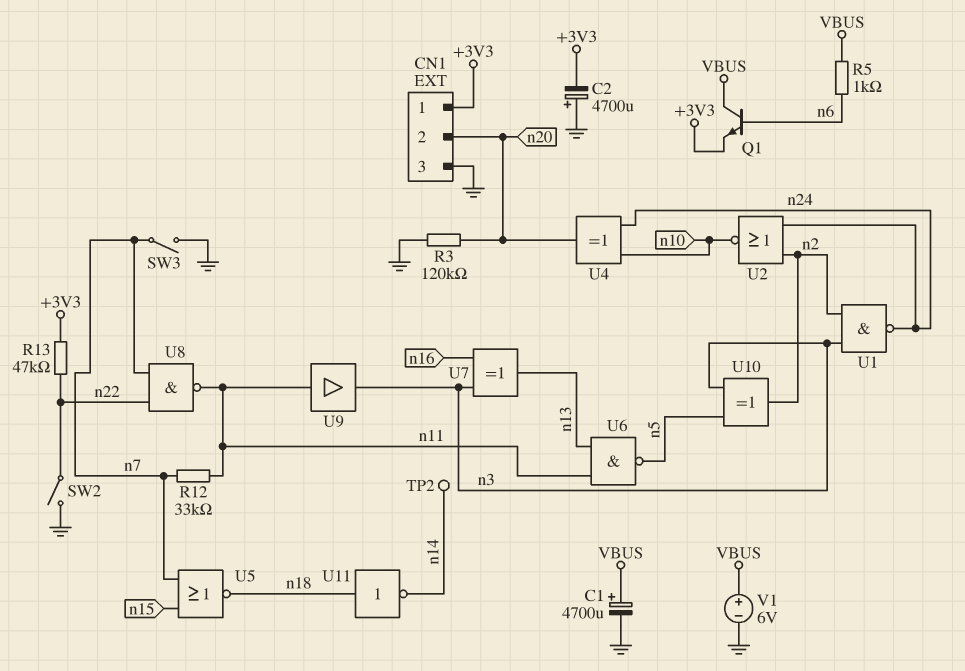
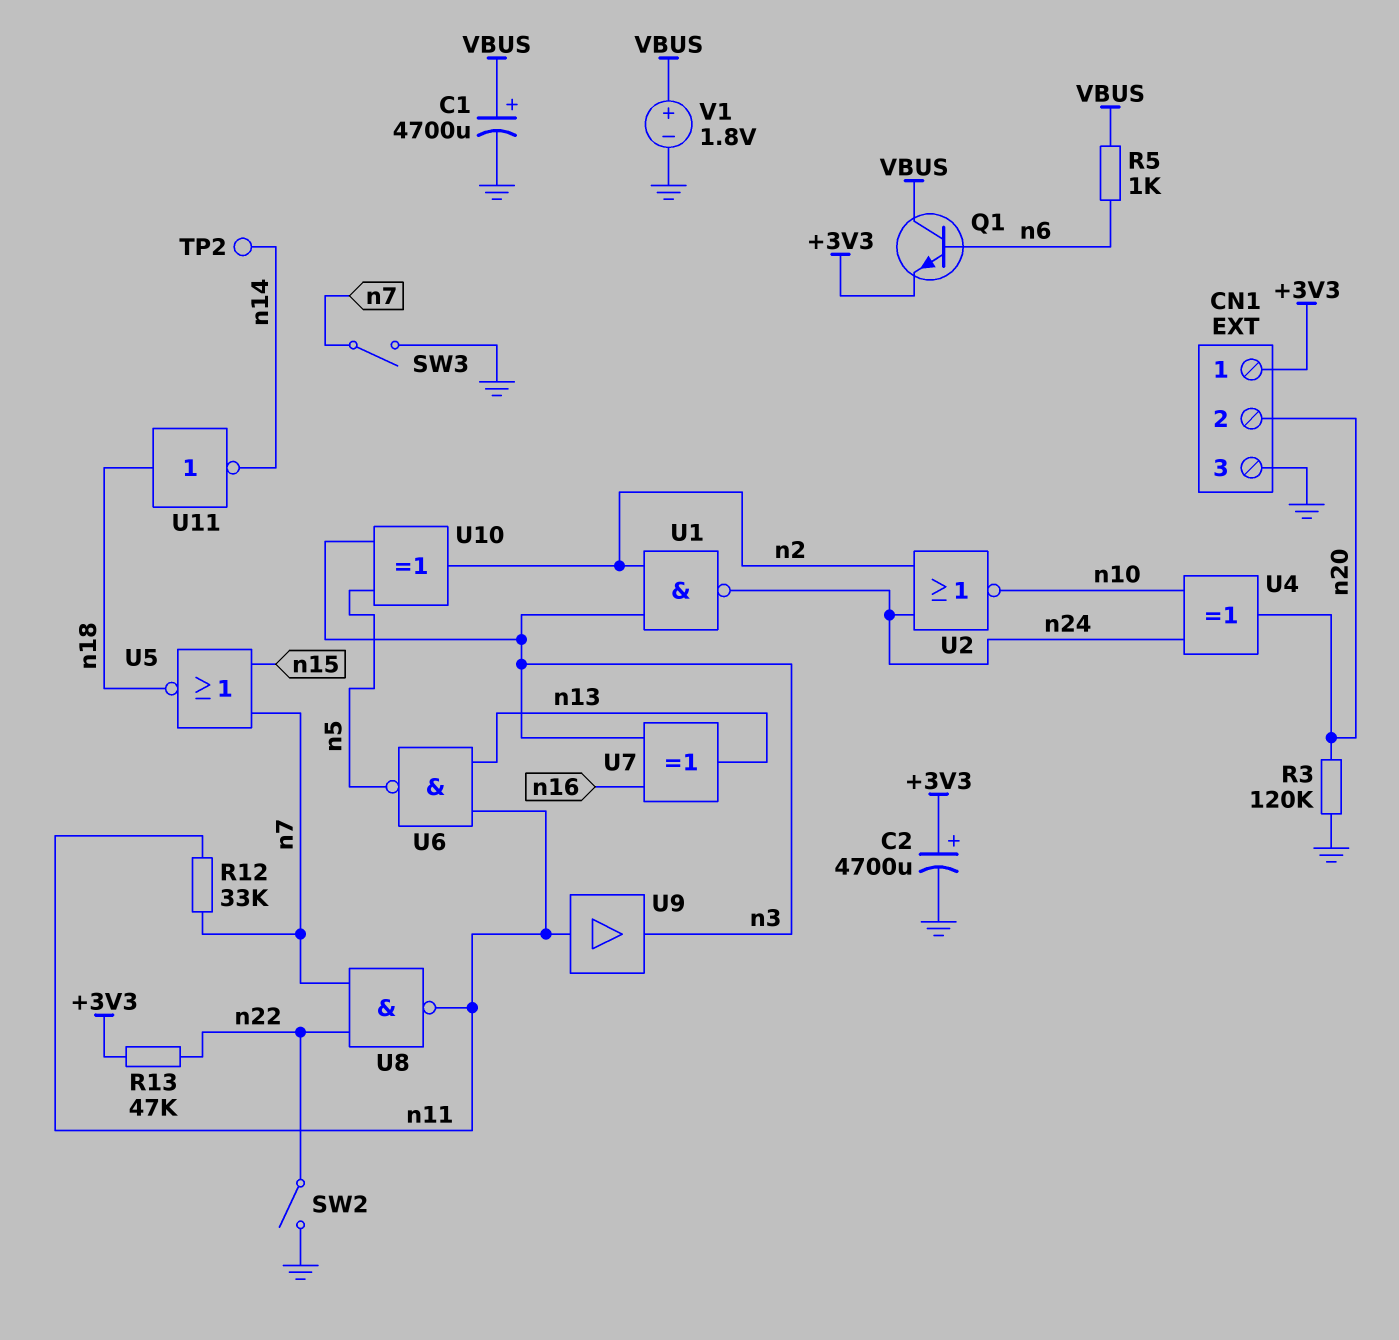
C2: 4700uF (plus GND, minus +3V3) -> 4700uF (plus +3V3, minus GND)
V1: 6V (plus VBUS, minus GND) -> 1.8V (plus VBUS, minus GND)

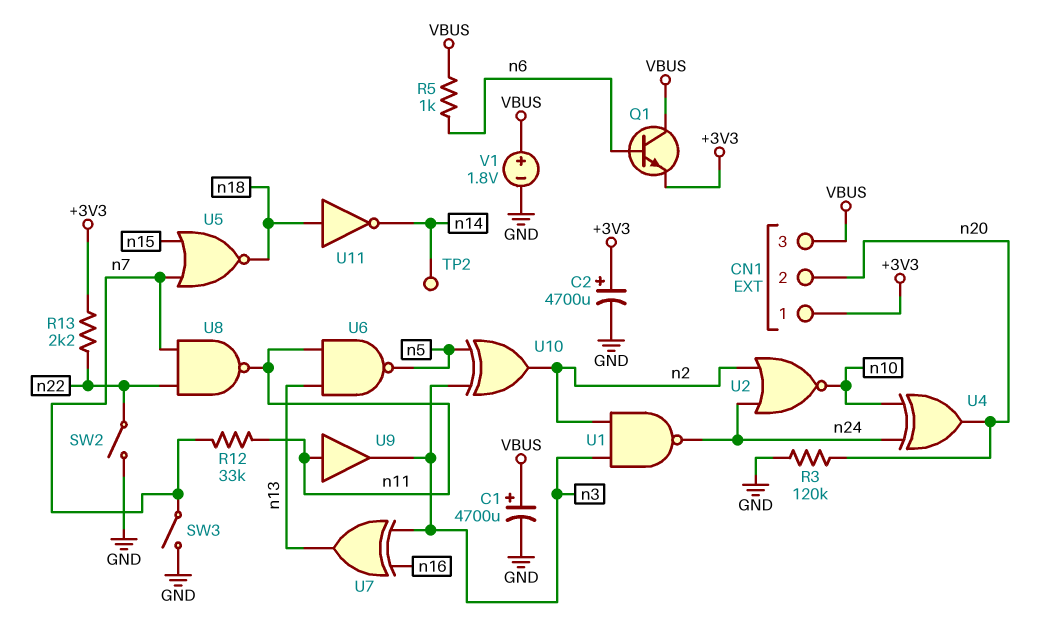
CN1 pin 3: GND -> VBUS
R13: 47k (+3V3, n22) -> 2.2k (+3V3, n22)

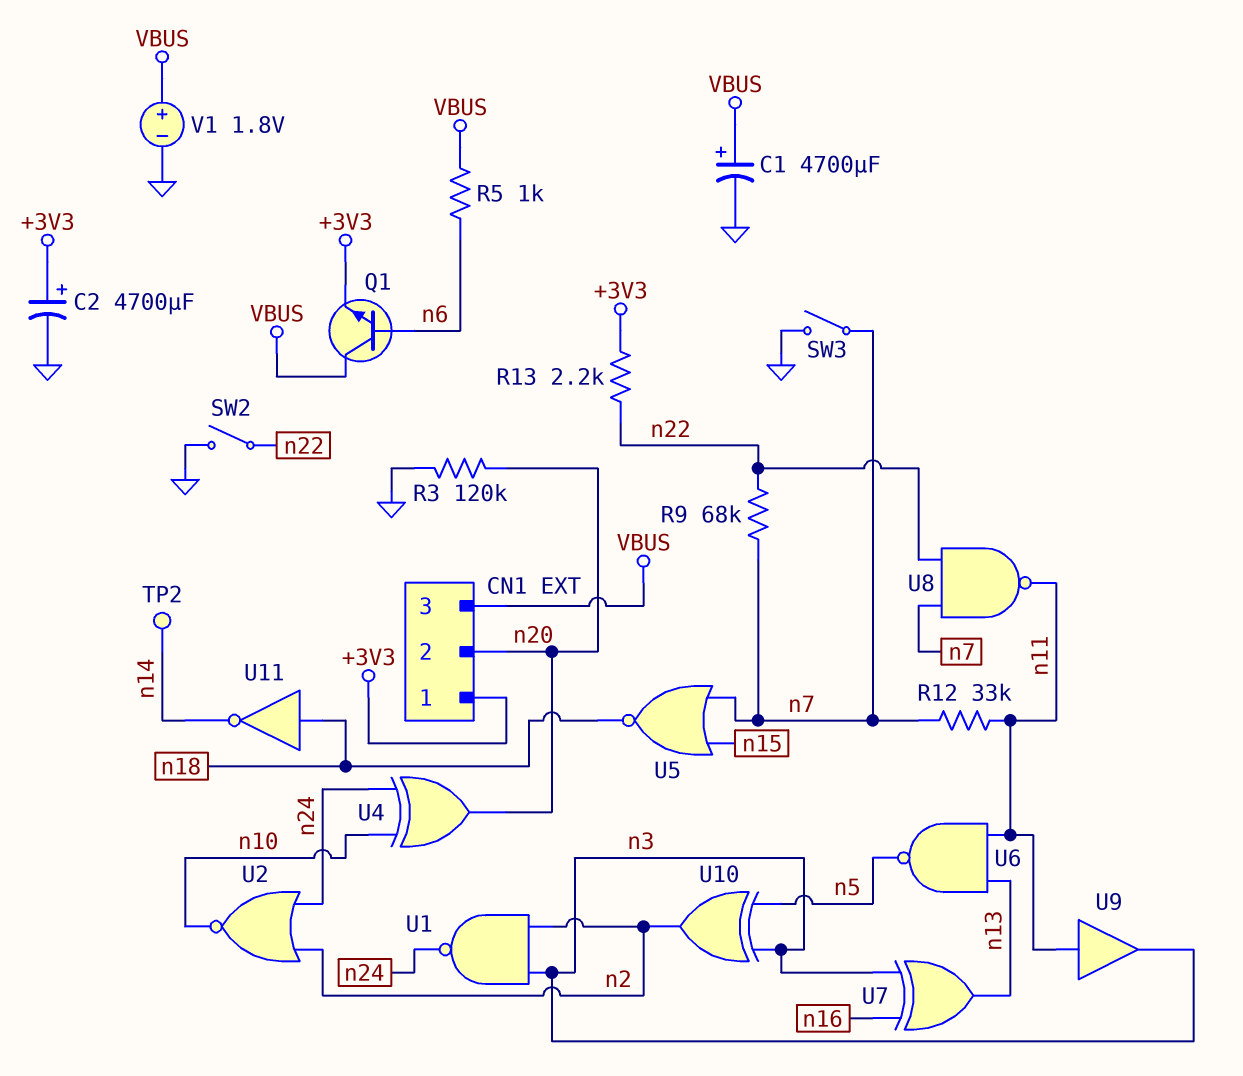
R9: none -> 68k (n7, n22)

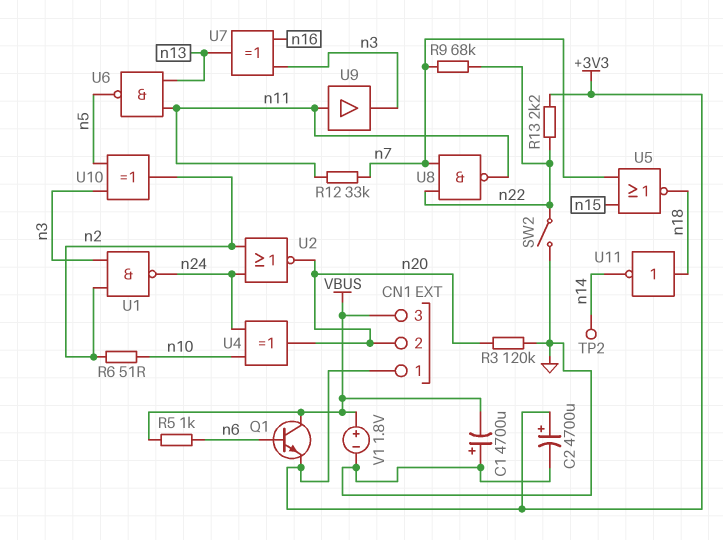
C1: 4700uF (plus VBUS, minus GND) -> 4700uF (plus GND, minus VBUS)
R6: none -> 51 (n2, n10)
SW3: switch (GND, n7) -> none
U2: NOR (in n2, in n24, out n10) -> NOR (in n2, in n24, out n20)

